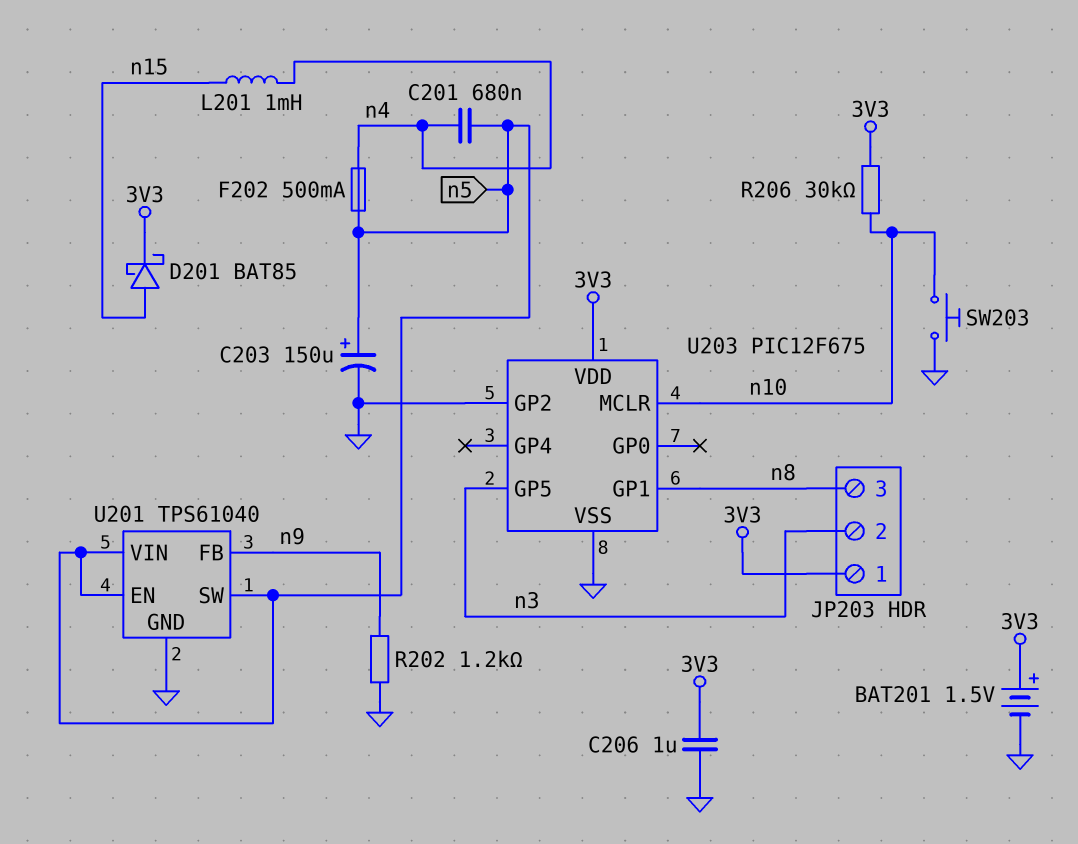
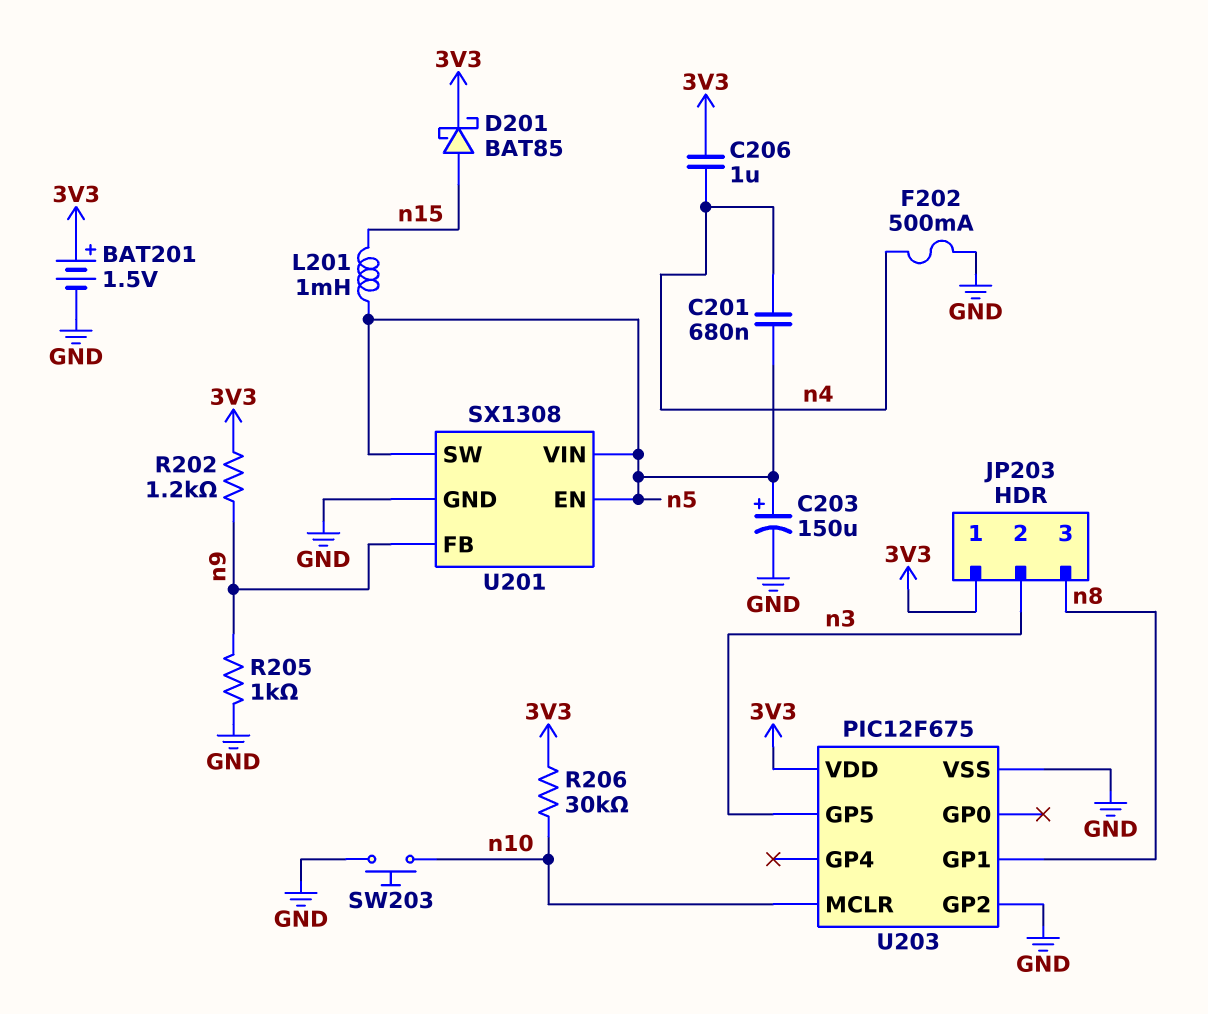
C206: 1uF (3V3, GND) -> 1uF (3V3, n4)
F202: 500mA (n4, n5) -> 500mA (GND, n4)
L201: 1mH (n4, n15) -> 1mH (n5, n15)
R202: 1.2k (GND, n9) -> 1.2k (3V3, n9)
R205: none -> 1k (GND, n9)
U201: TPS61040 -> SX1308

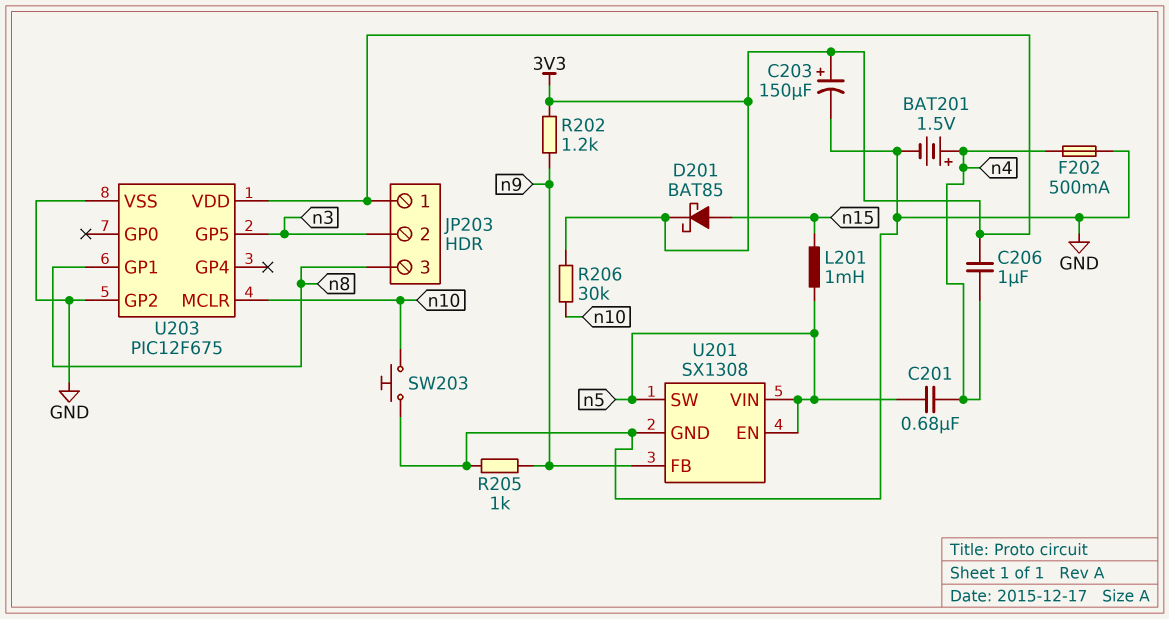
BAT201: 1.5V (plus 3V3, minus GND) -> 1.5V (plus n4, minus GND)
C203: 150uF (plus n5, minus GND) -> 150uF (plus 3V3, minus GND)

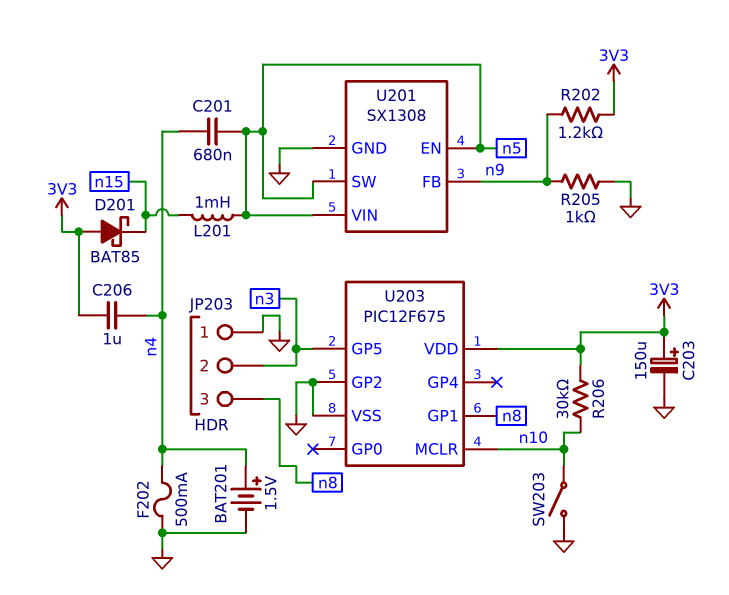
D201: schottky BAT85 (A n15, K 3V3) -> schottky BAT85 (A 3V3, K n15)
JP203 pin 1: 3V3 -> GND
SW203: button (GND, n10) -> switch (GND, n10)

